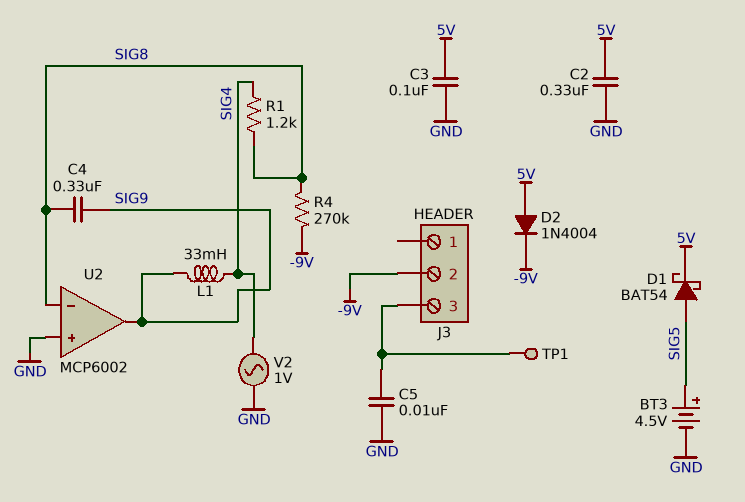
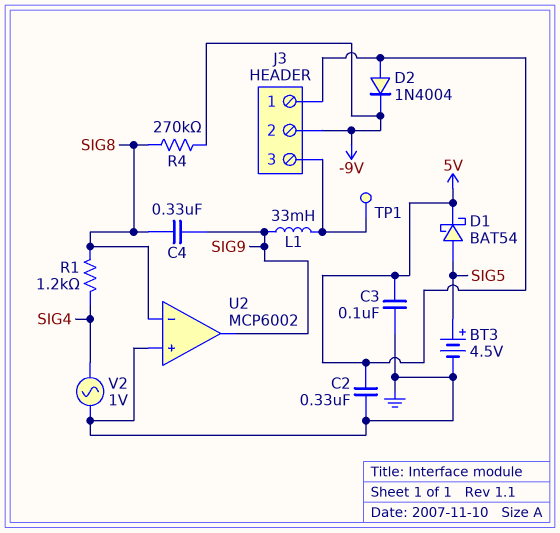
C5: 10nF (GND, J3/3) -> none
J3 pin 1: none -> 5V
L1: 33mH (SIG4, SIG9) -> 33mH (J3/3, SIG9)

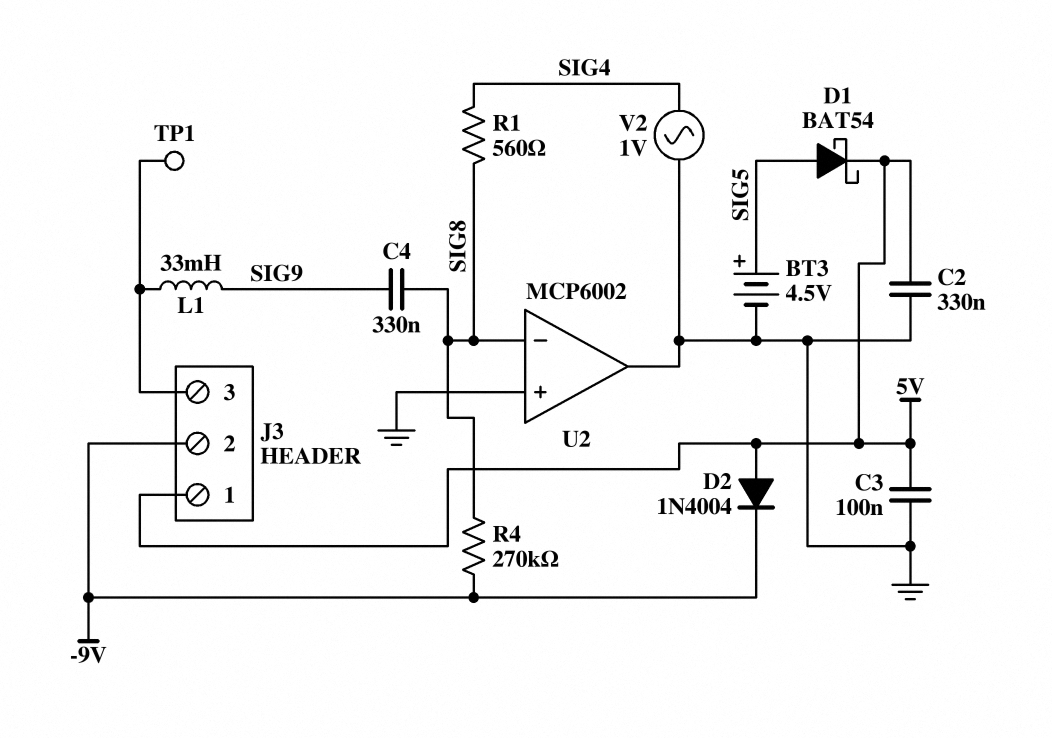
R1: 1.2k (SIG4, SIG8) -> 560 (SIG4, SIG8)
U2 pin out: SIG9 -> GND

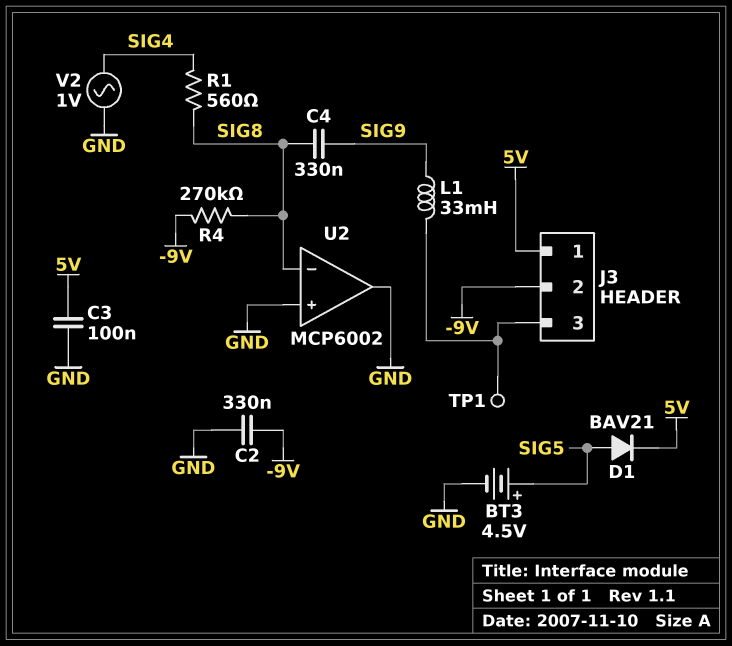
C2: 330nF (5V, GND) -> 330nF (-9V, GND)
D1: schottky BAT54 (A SIG5, K 5V) -> diode BAV21 (A SIG5, K 5V)
D2: diode 1N4004 (A 5V, K -9V) -> none

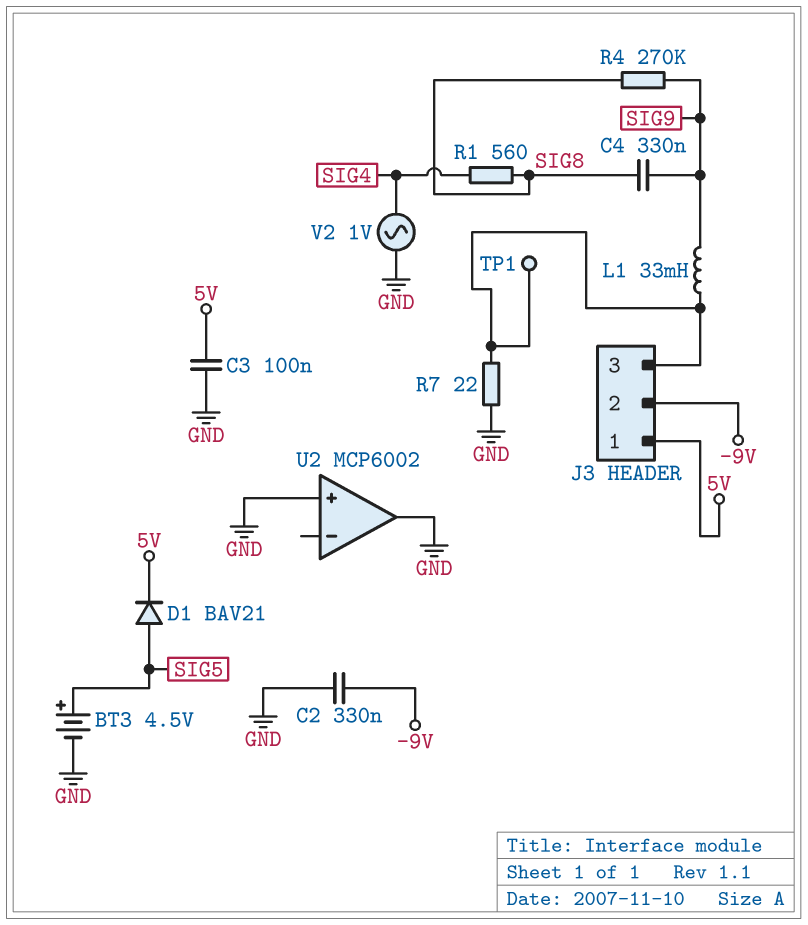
R4: 270k (-9V, SIG8) -> 270k (SIG8, SIG9)
R7: none -> 22 (GND, J3/3)
U2 pin in-: SIG8 -> none

